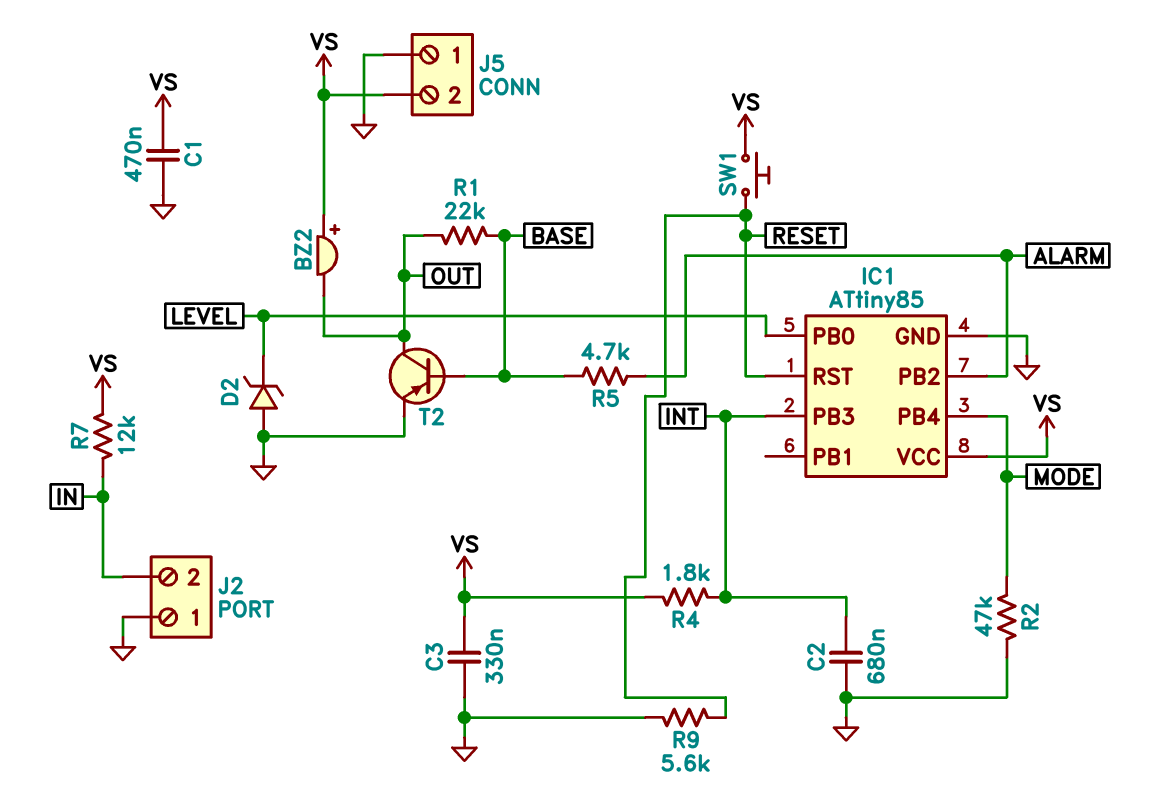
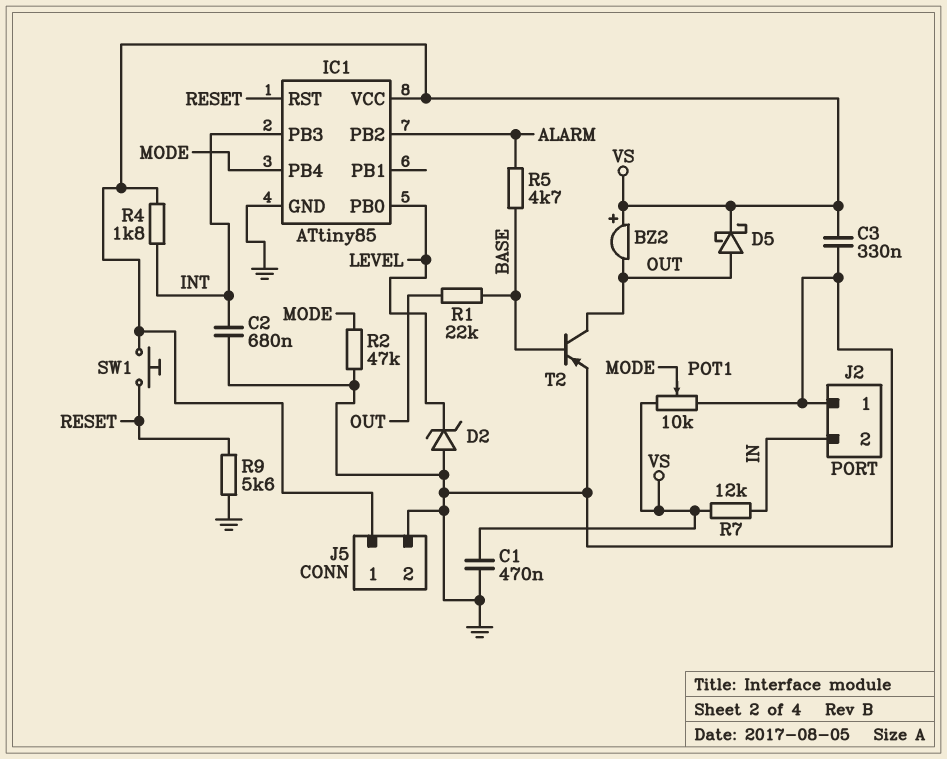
D5: none -> schottky (A OUT, K VS)
J5 pin 1: GND -> VS
J5 pin 2: VS -> GND
POT1: none -> 10k (GND, VS, wiper MODE)

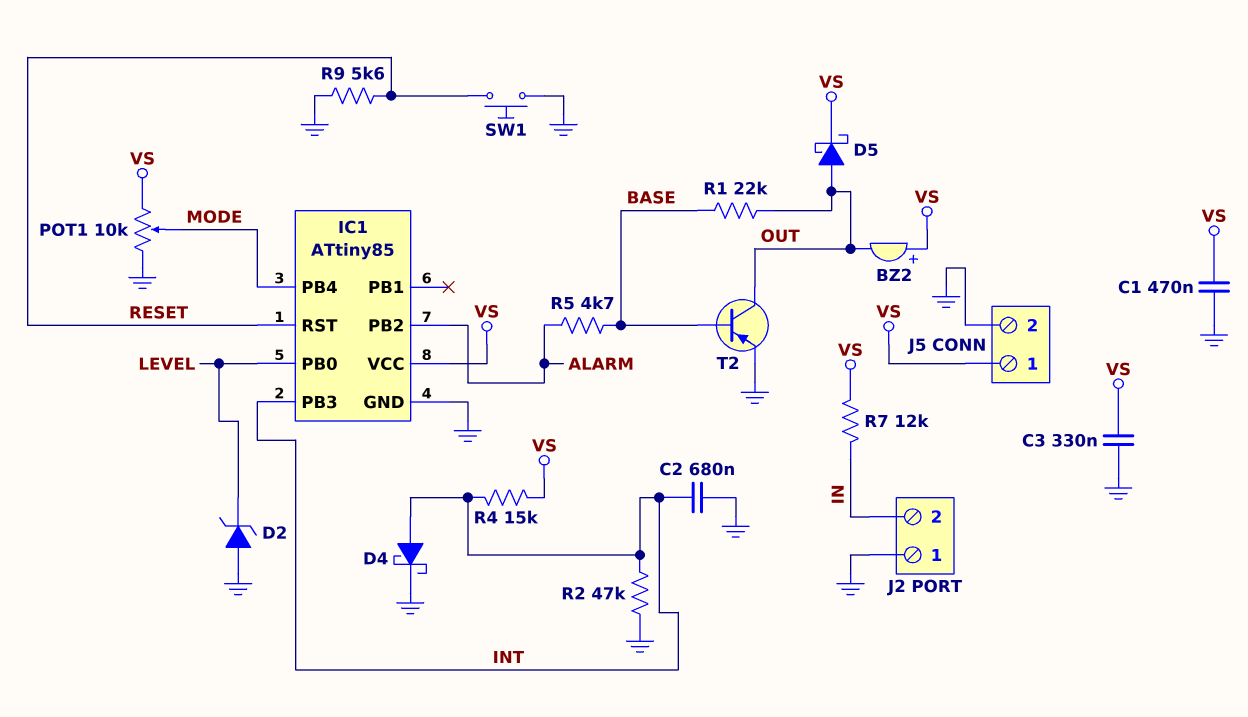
D4: none -> schottky (A INT, K GND)
R2: 47k (GND, MODE) -> 47k (GND, INT)
R4: 1.8k (INT, VS) -> 15k (INT, VS)
SW1: button (RESET, VS) -> button (GND, RESET)

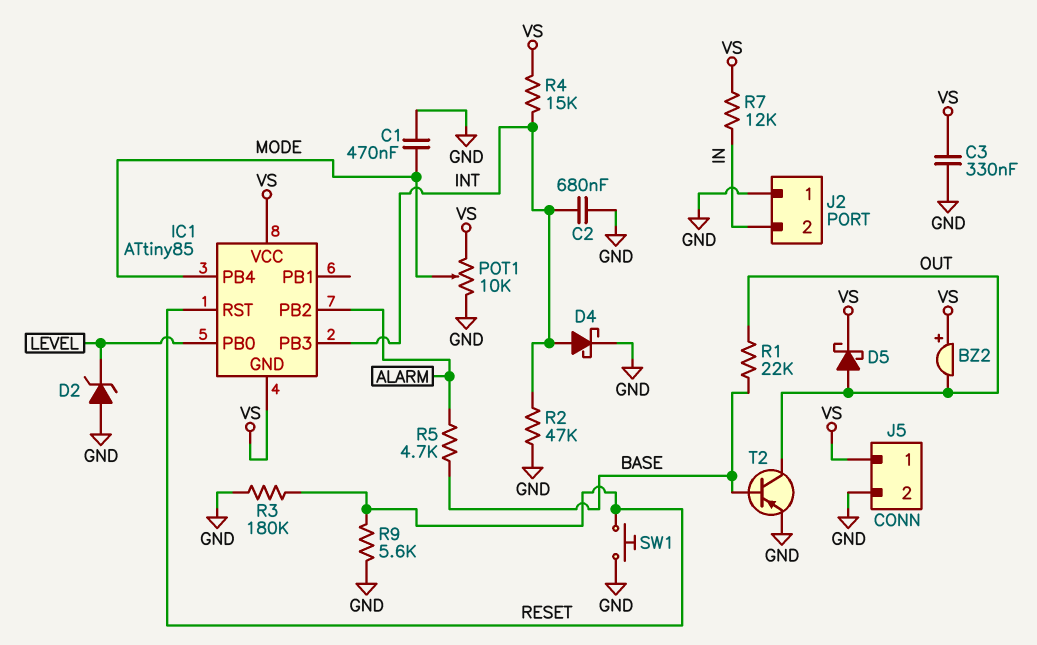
C1: 470nF (GND, VS) -> 470nF (GND, MODE)
IC1 pin GND: GND -> VS
R3: none -> 180k (GND, RESET)

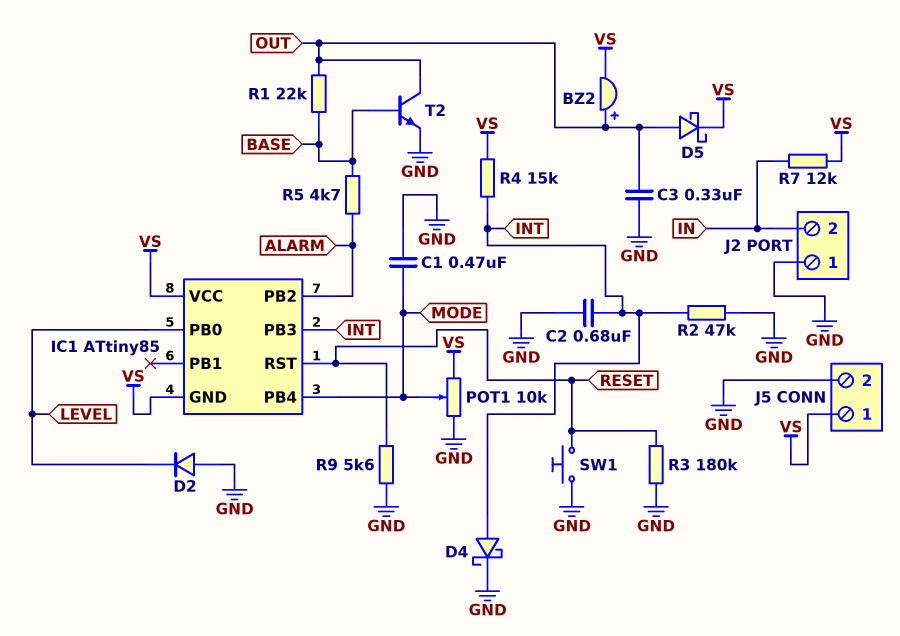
BZ2: buzzer (plus VS, minus OUT) -> buzzer (plus OUT, minus VS)
C3: 330nF (GND, VS) -> 330nF (GND, OUT)
D2: zener (A GND, K LEVEL) -> diode (A GND, K LEVEL)
T2: PNP (B BASE, C OUT, E GND) -> NPN (B BASE, C OUT, E GND)

